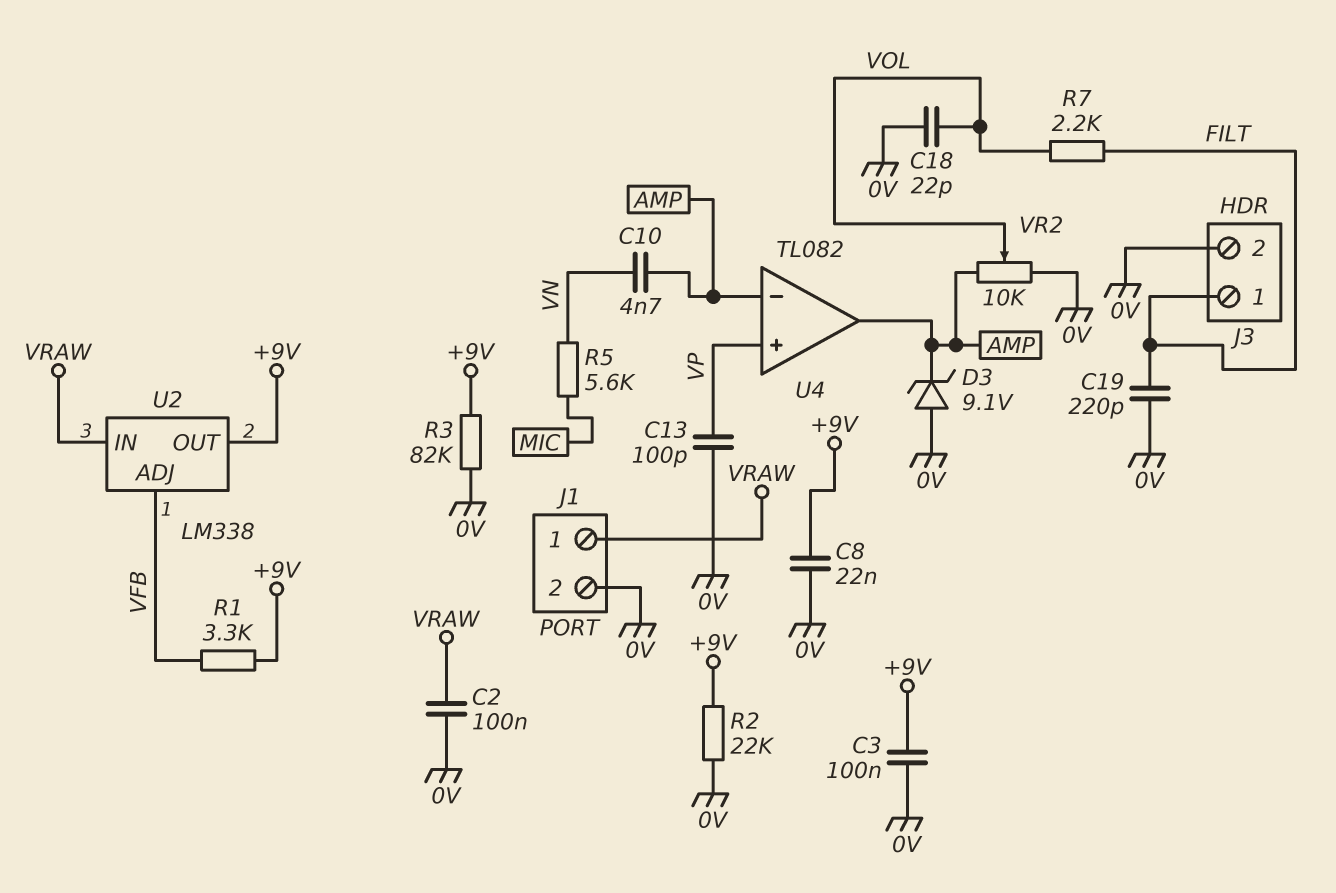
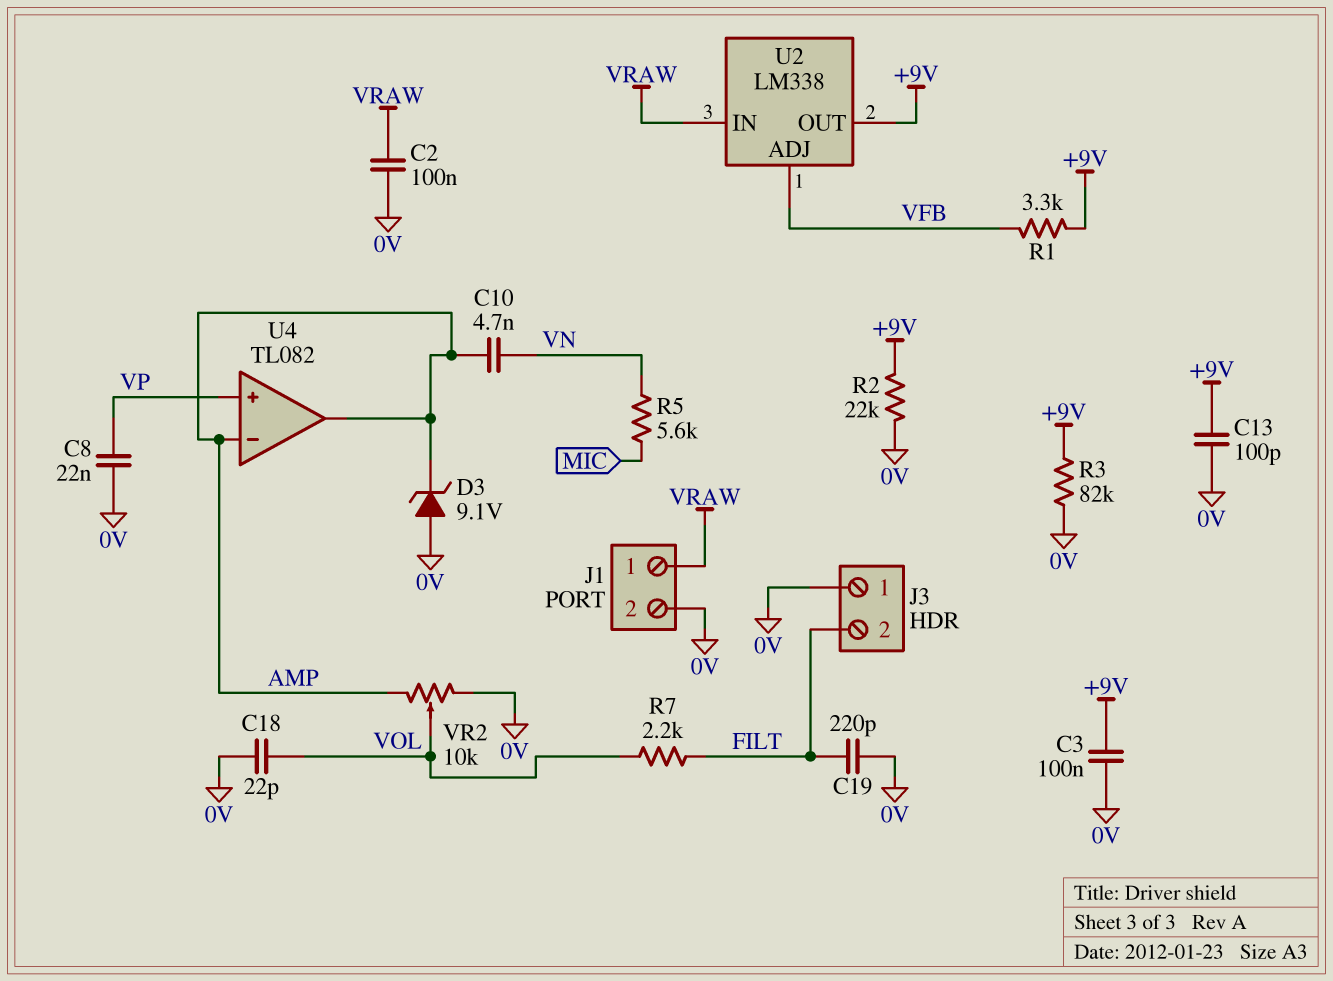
C8: 22nF (+9V, 0V) -> 22nF (0V, VP)
C13: 100pF (0V, VP) -> 100pF (+9V, 0V)
J3 pin 1: FILT -> 0V
J3 pin 2: 0V -> FILT

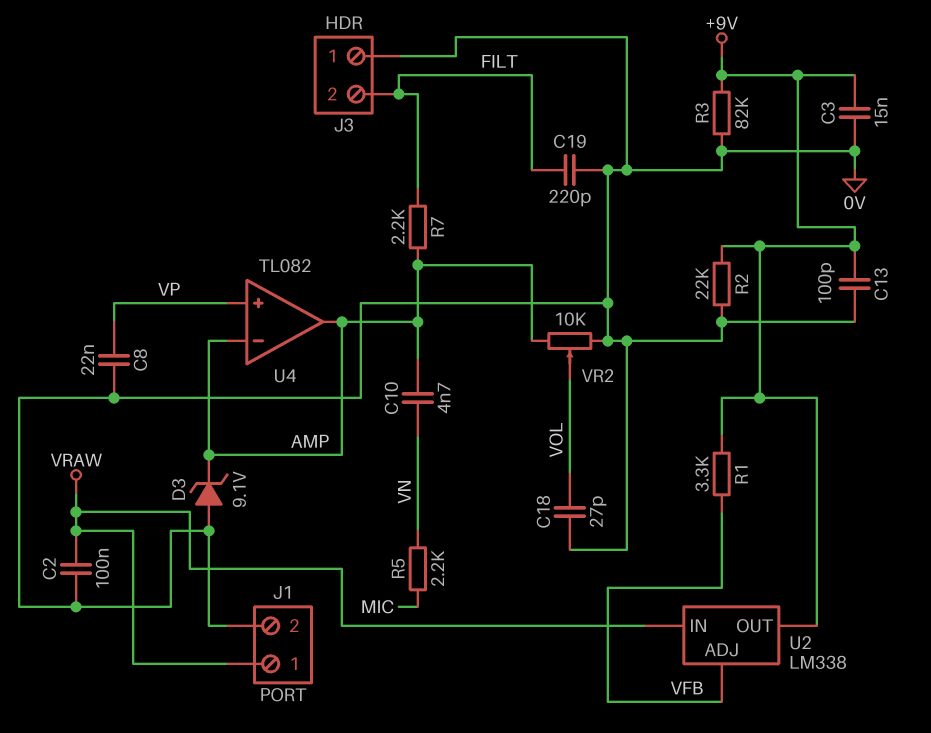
C3: 100nF (+9V, 0V) -> 15nF (+9V, 0V)
C18: 22pF (0V, VOL) -> 27pF (0V, VOL)
R5: 5.6k (MIC, VN) -> 2.2k (MIC, VN)
R7: 2.2k (FILT, VOL) -> 2.2k (AMP, FILT)

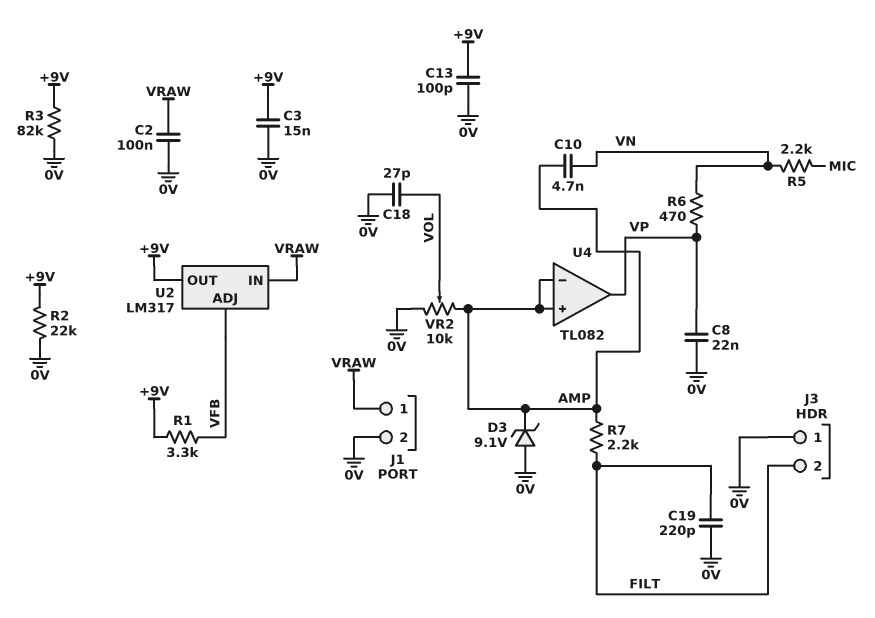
R6: none -> 470 (VN, VP)
U2: LM338 -> LM317
U4 pin in+: VP -> AMP
U4 pin out: AMP -> VP

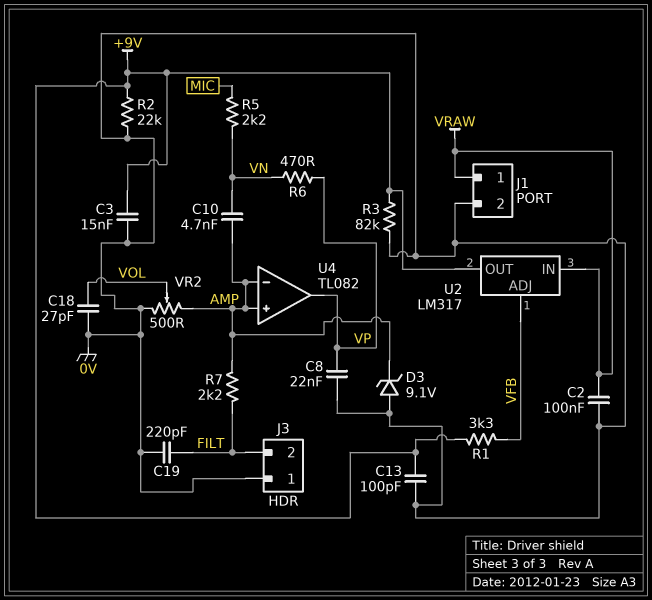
VR2: 10k (0V, AMP, wiper VOL) -> 500 (0V, AMP, wiper VOL)

